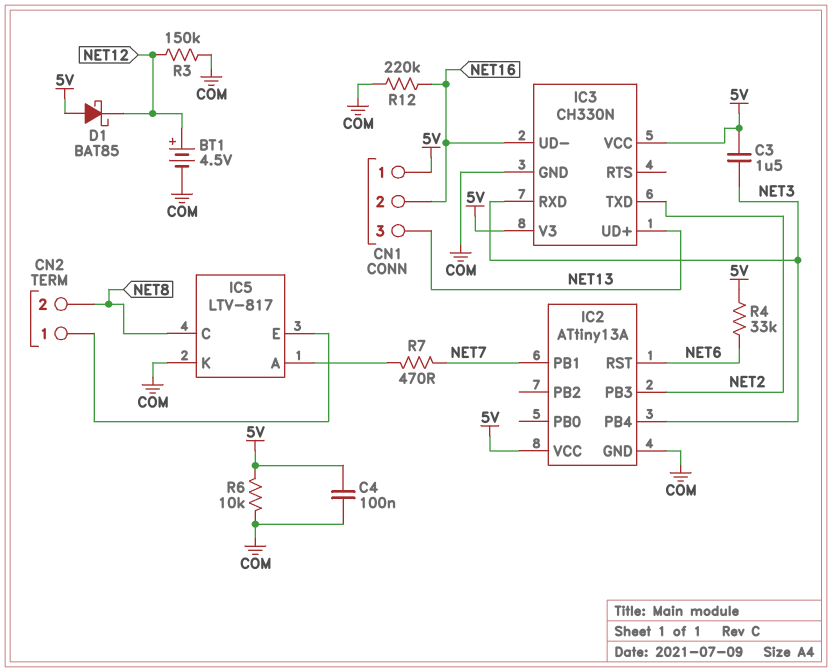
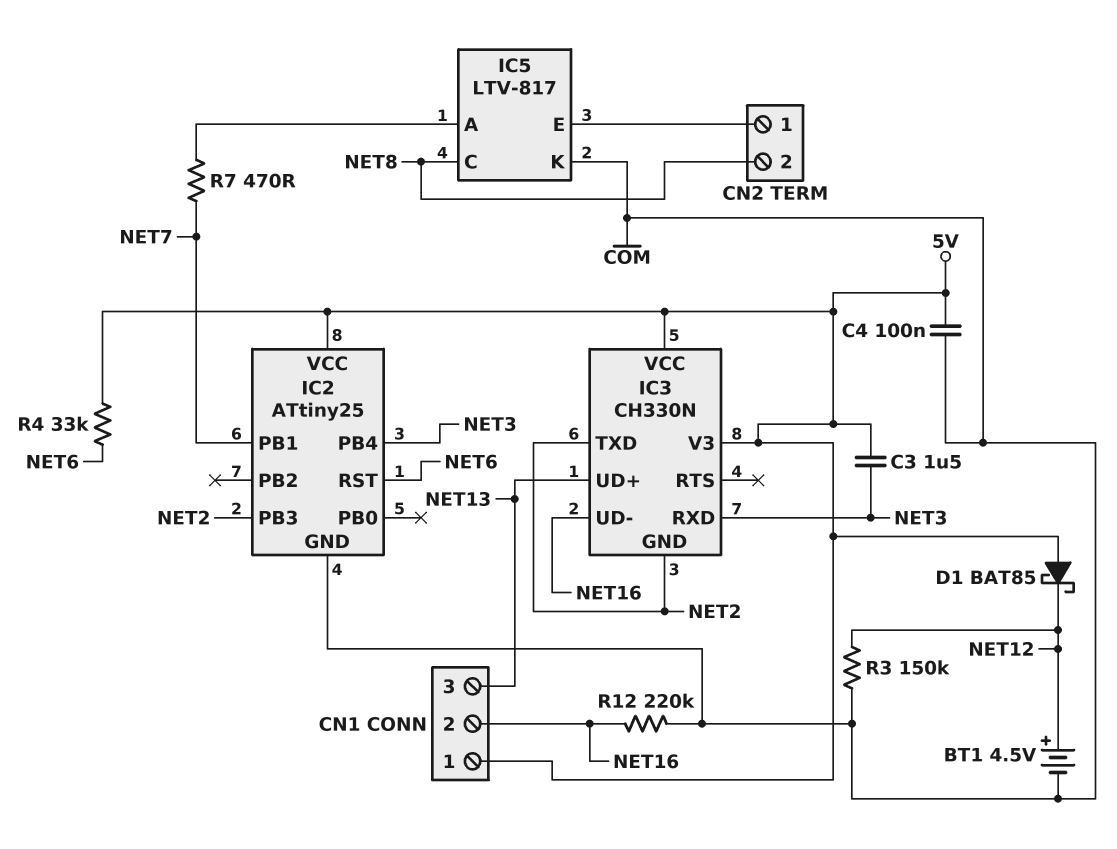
IC2: ATtiny13A -> ATtiny25
IC3 pin GND: COM -> NET2
R6: 10k (5V, COM) -> none

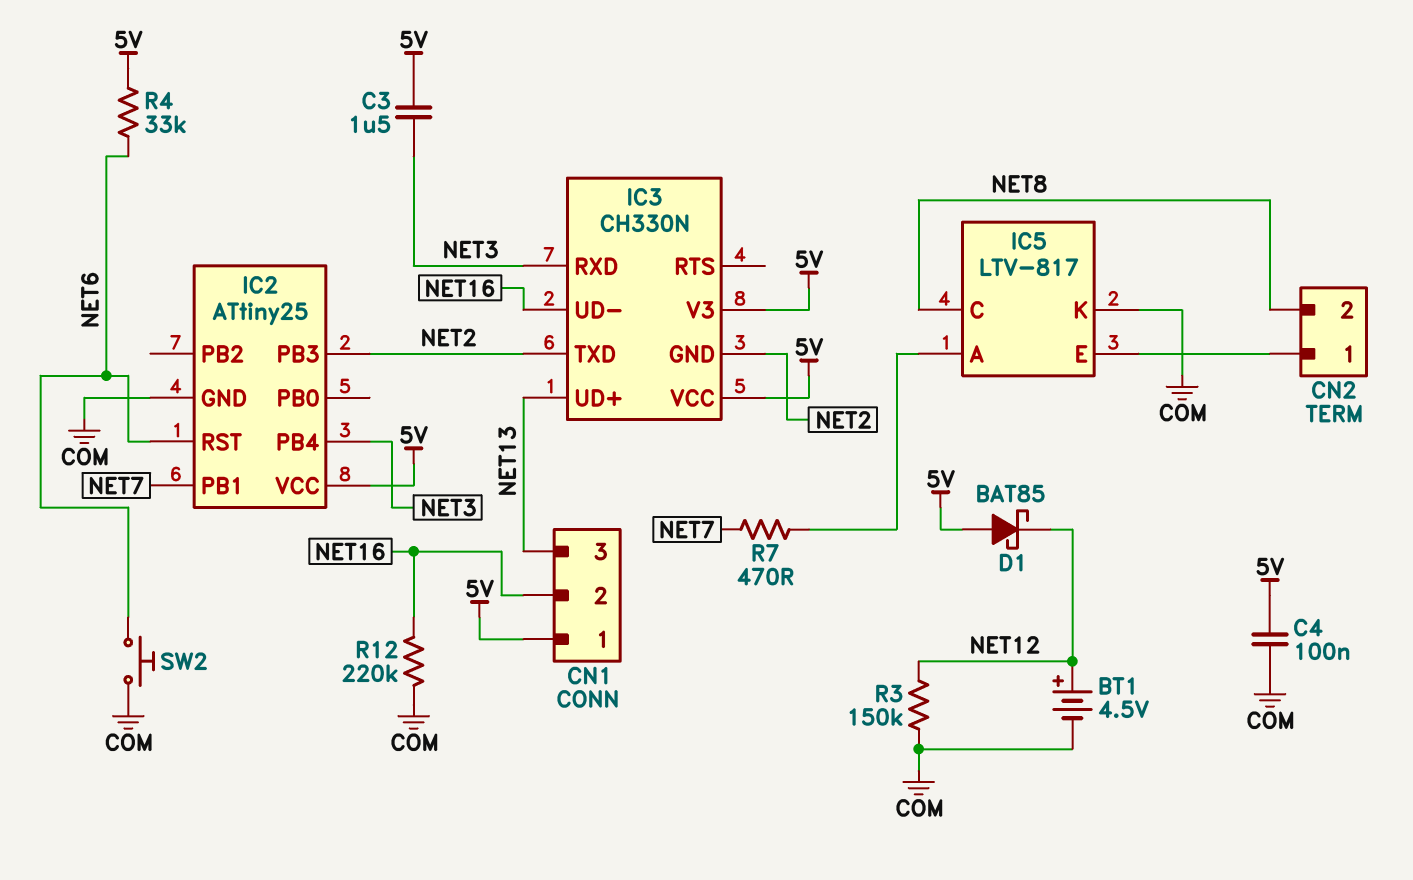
SW2: none -> button (COM, NET6)

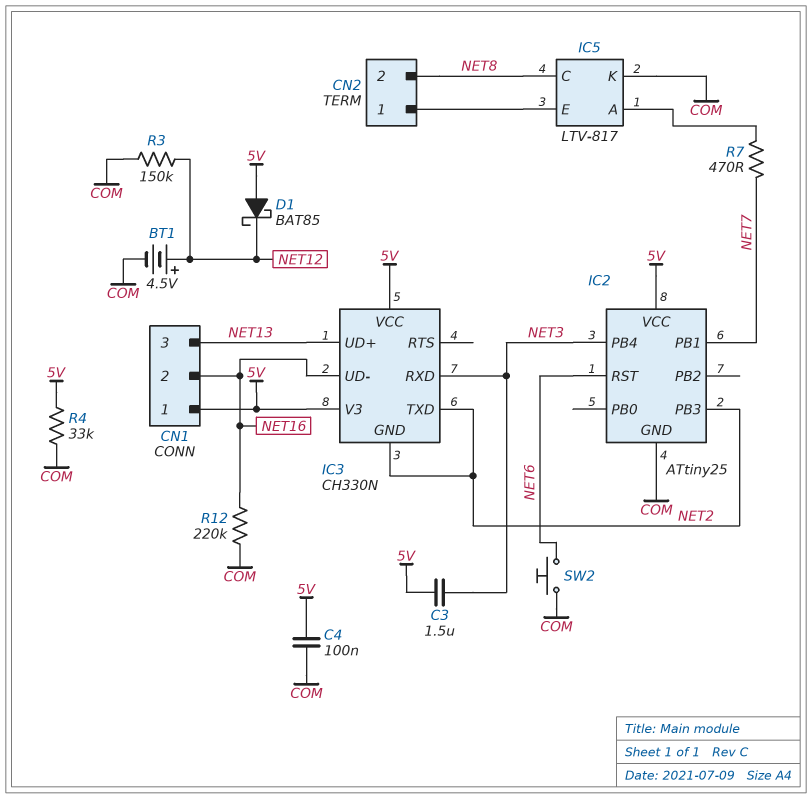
R4: 33k (5V, NET6) -> 33k (5V, COM)

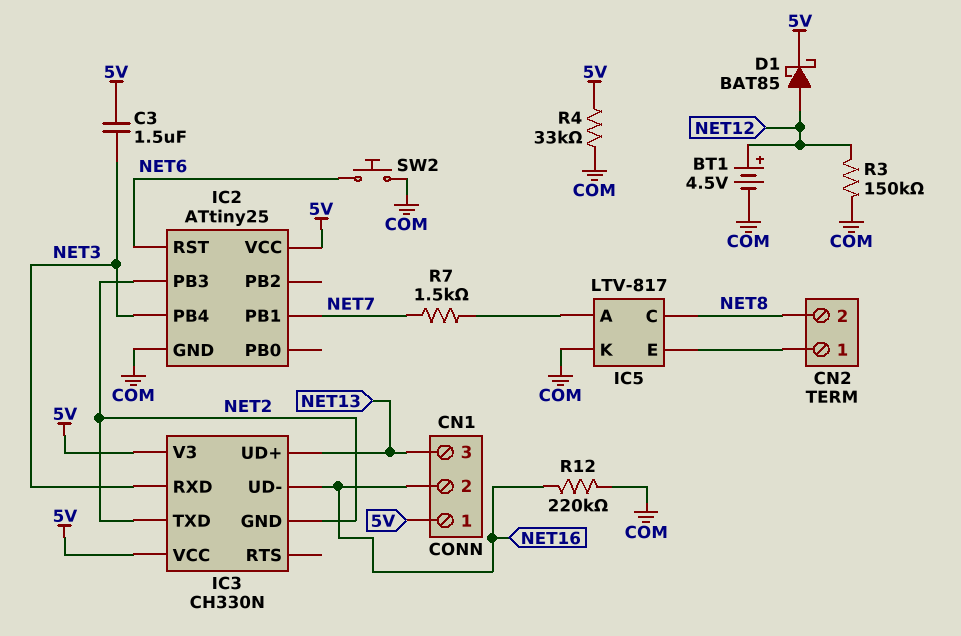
C4: 100nF (5V, COM) -> none
D1: schottky BAT85 (A 5V, K NET12) -> schottky BAT85 (A NET12, K 5V)
R7: 470 (IC5/A, NET7) -> 1.5k (IC5/A, NET7)

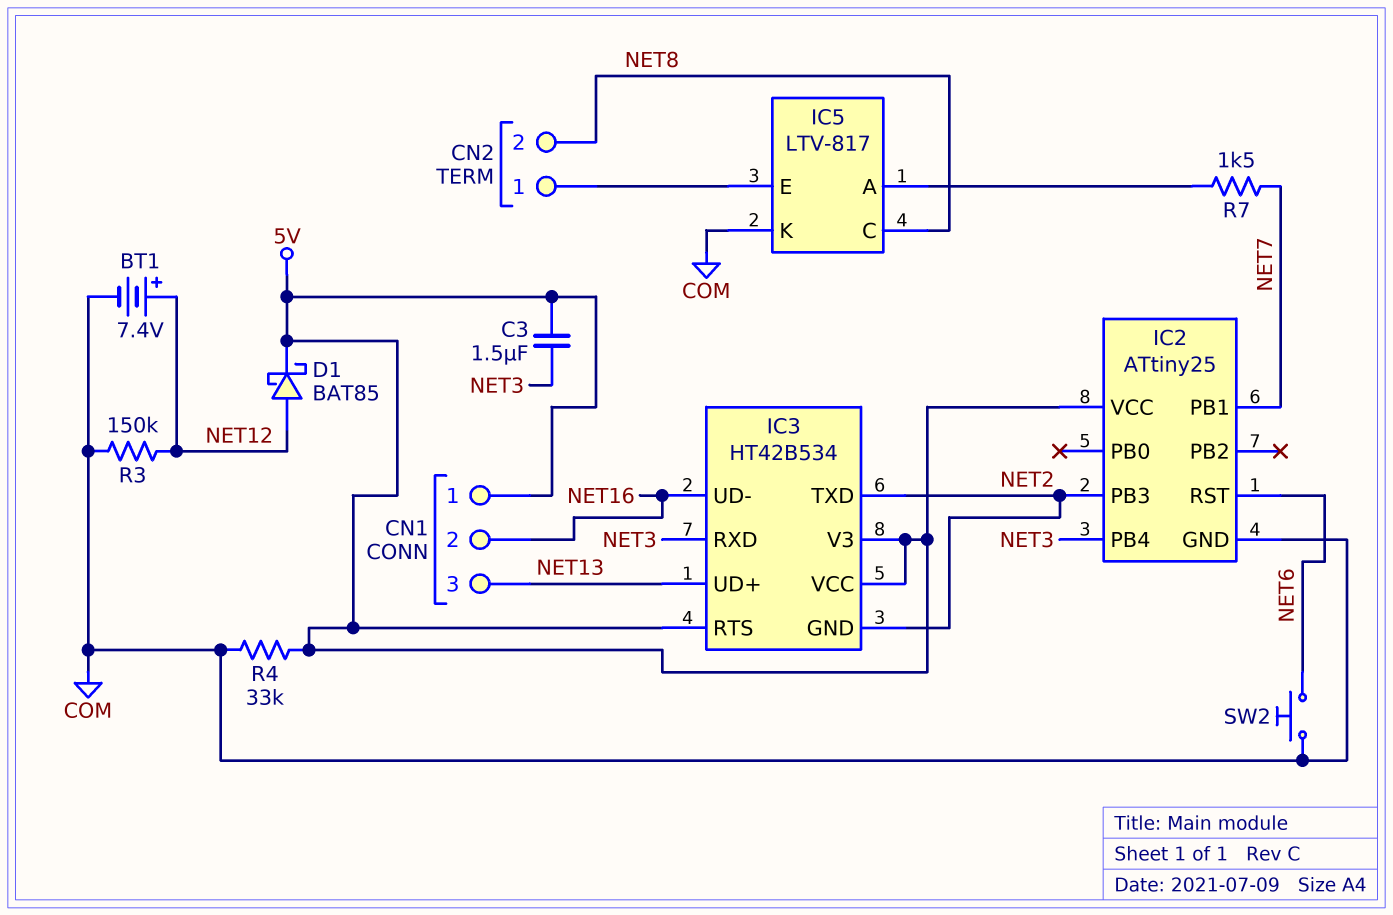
BT1: 4.5V (plus NET12, minus COM) -> 7.4V (plus NET12, minus COM)
IC3: CH330N -> HT42B534
IC3 pin RTS: none -> 5V
R12: 220k (COM, NET16) -> none

